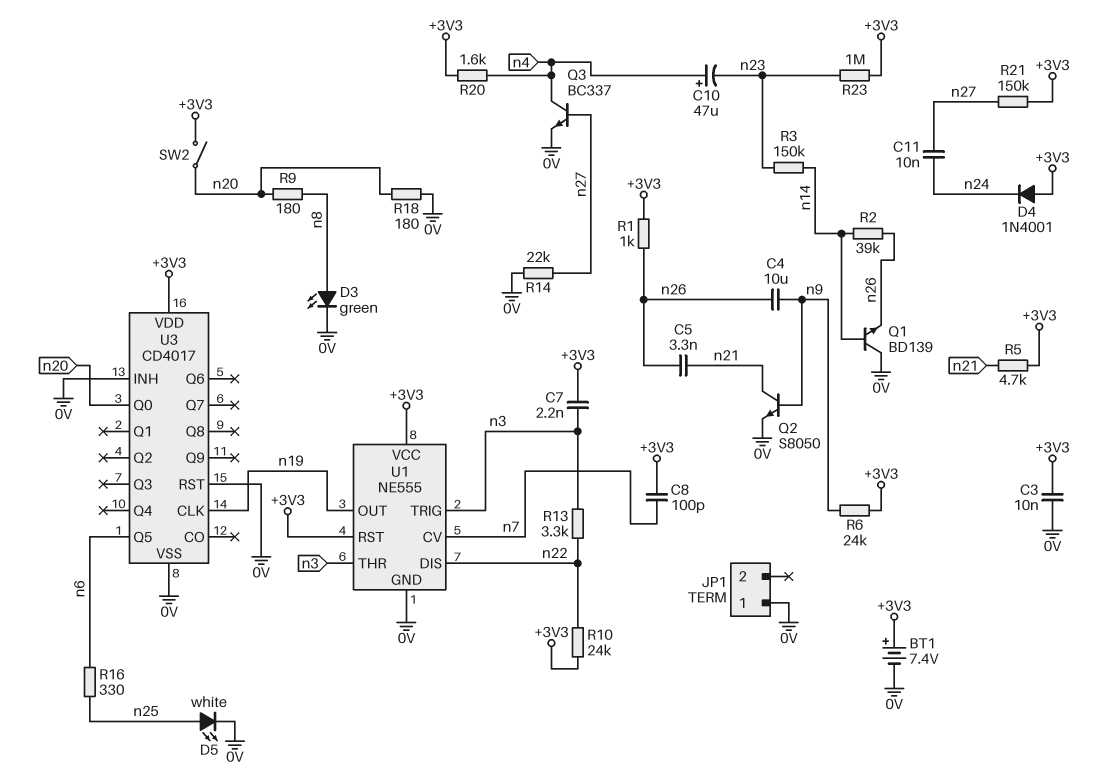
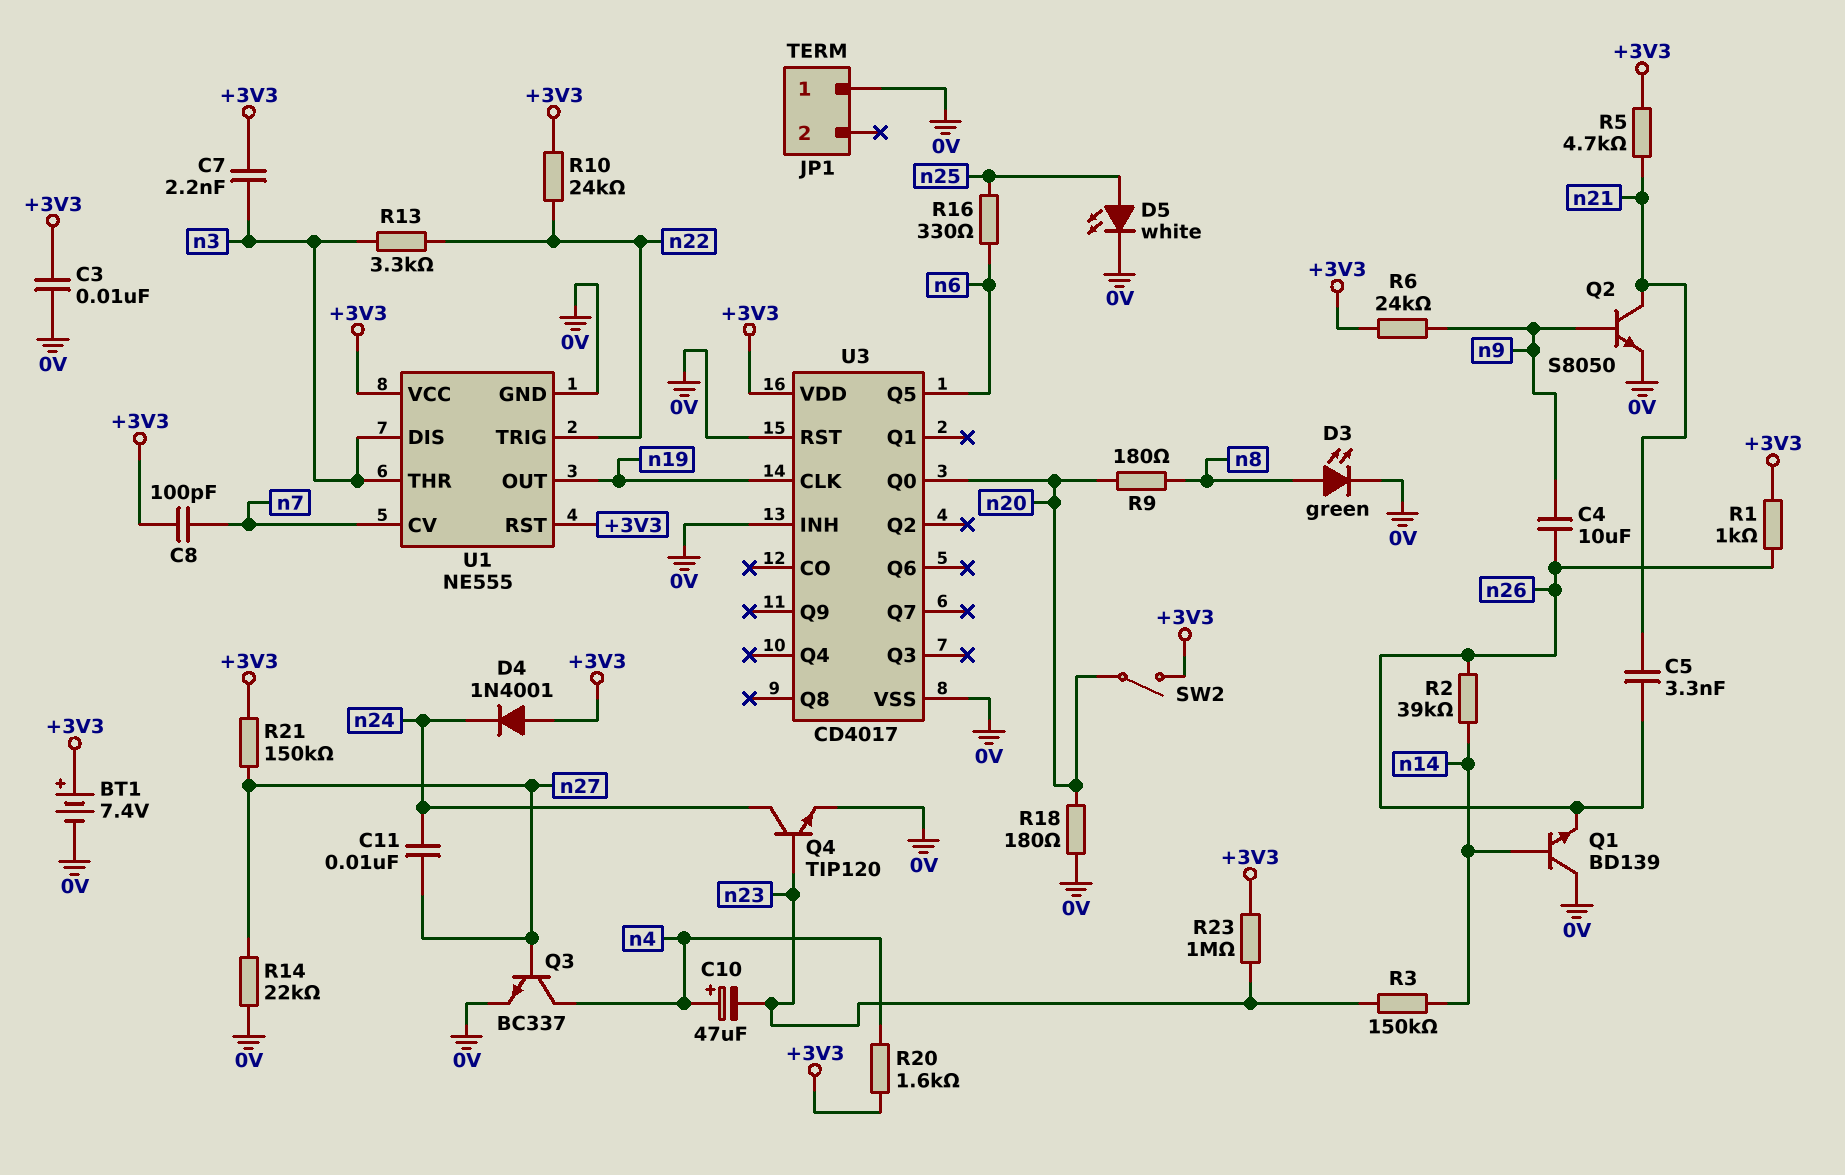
Q4: none -> NPN TIP120 (B n23, C n24, E 0V)
U1 pin DIS: n22 -> n3
U1 pin TRIG: n3 -> n22

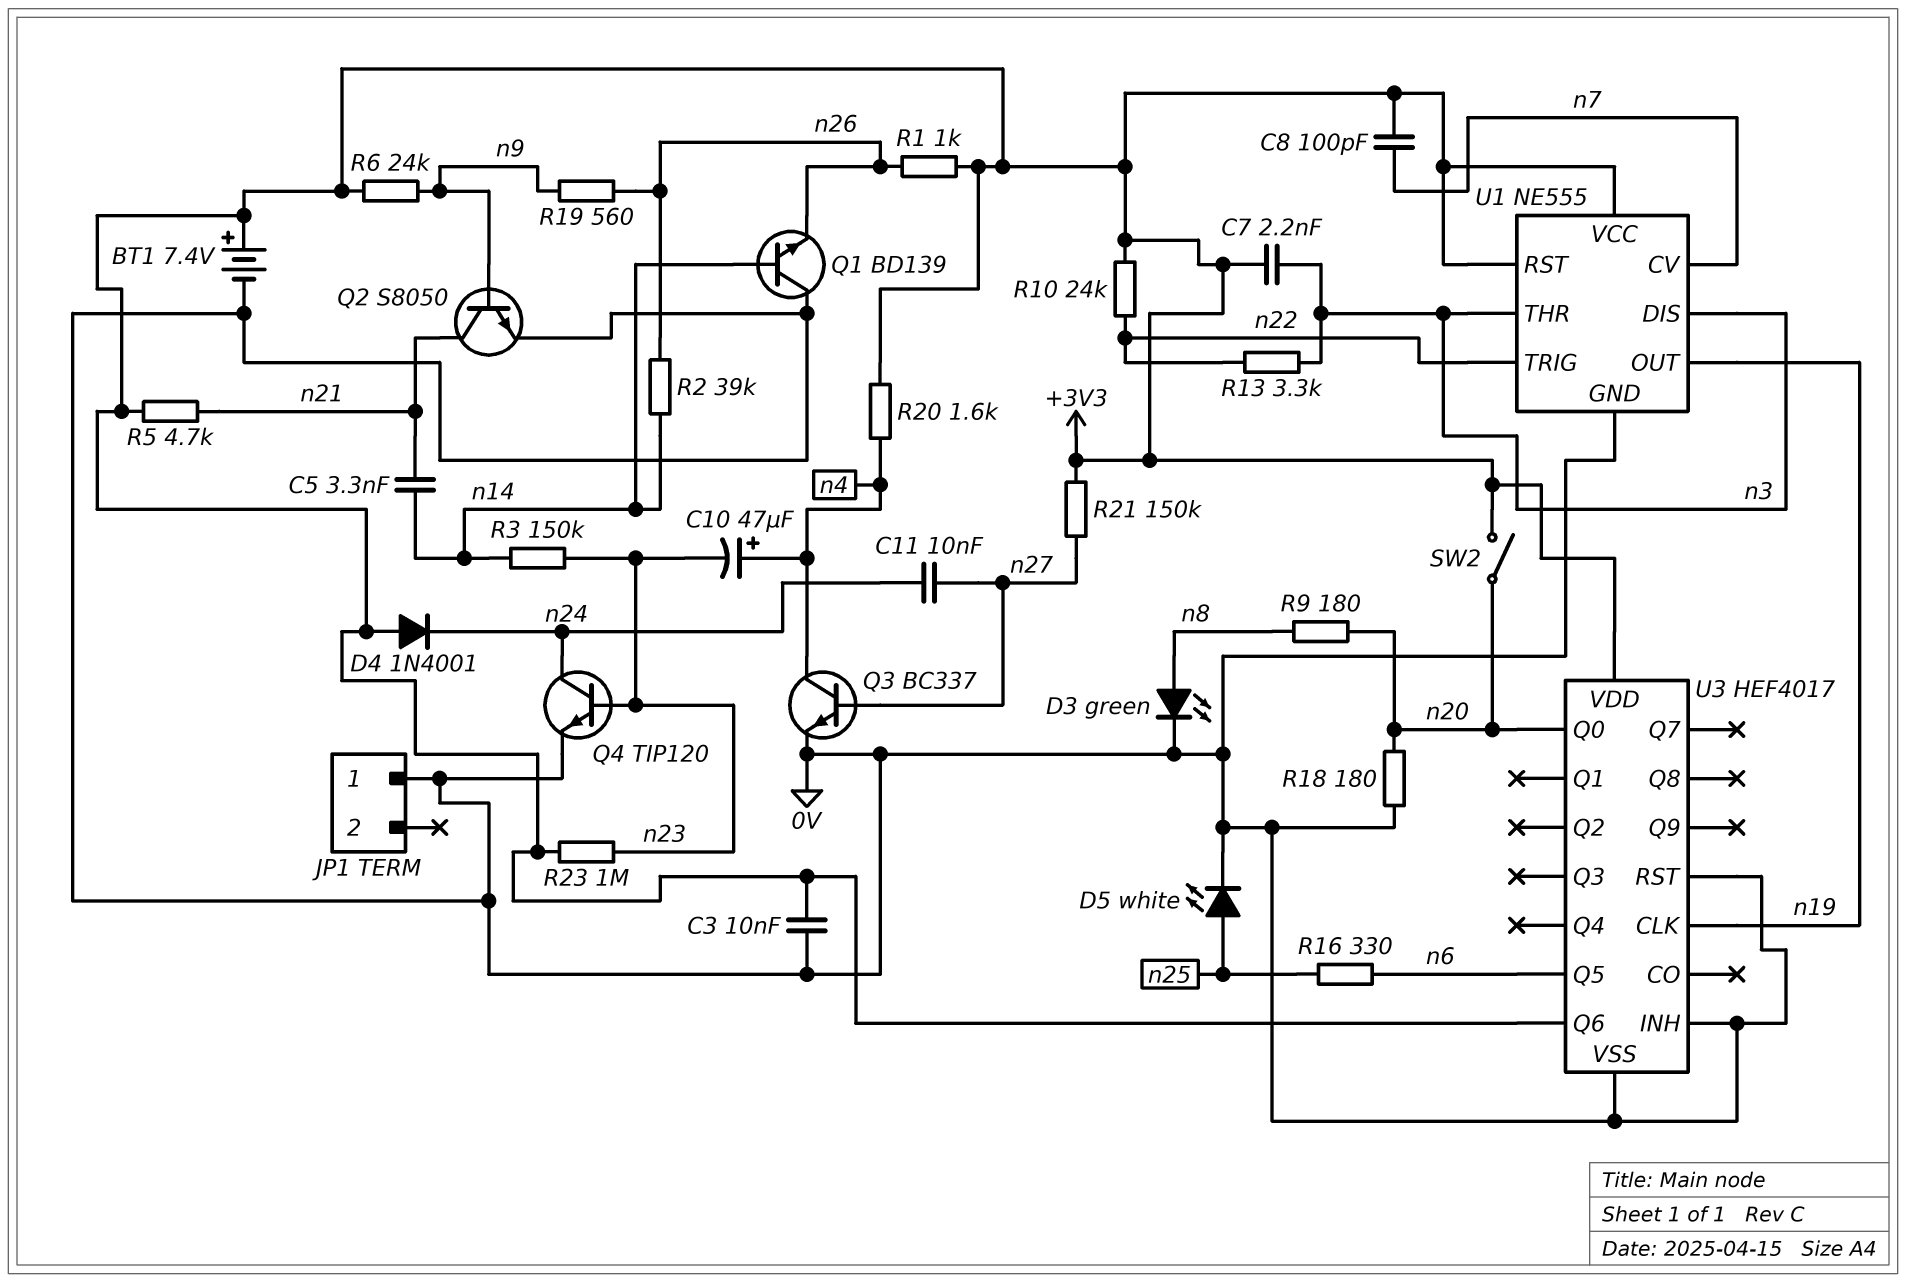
C4: 10uF (n9, n26) -> none
C5: 3.3nF (n21, n26) -> 3.3nF (n14, n21)
R14: 22k (0V, n27) -> none
R19: none -> 560 (n9, n26)
U3: CD4017 -> HEF4017
U3 pin Q6: none -> +3V3

